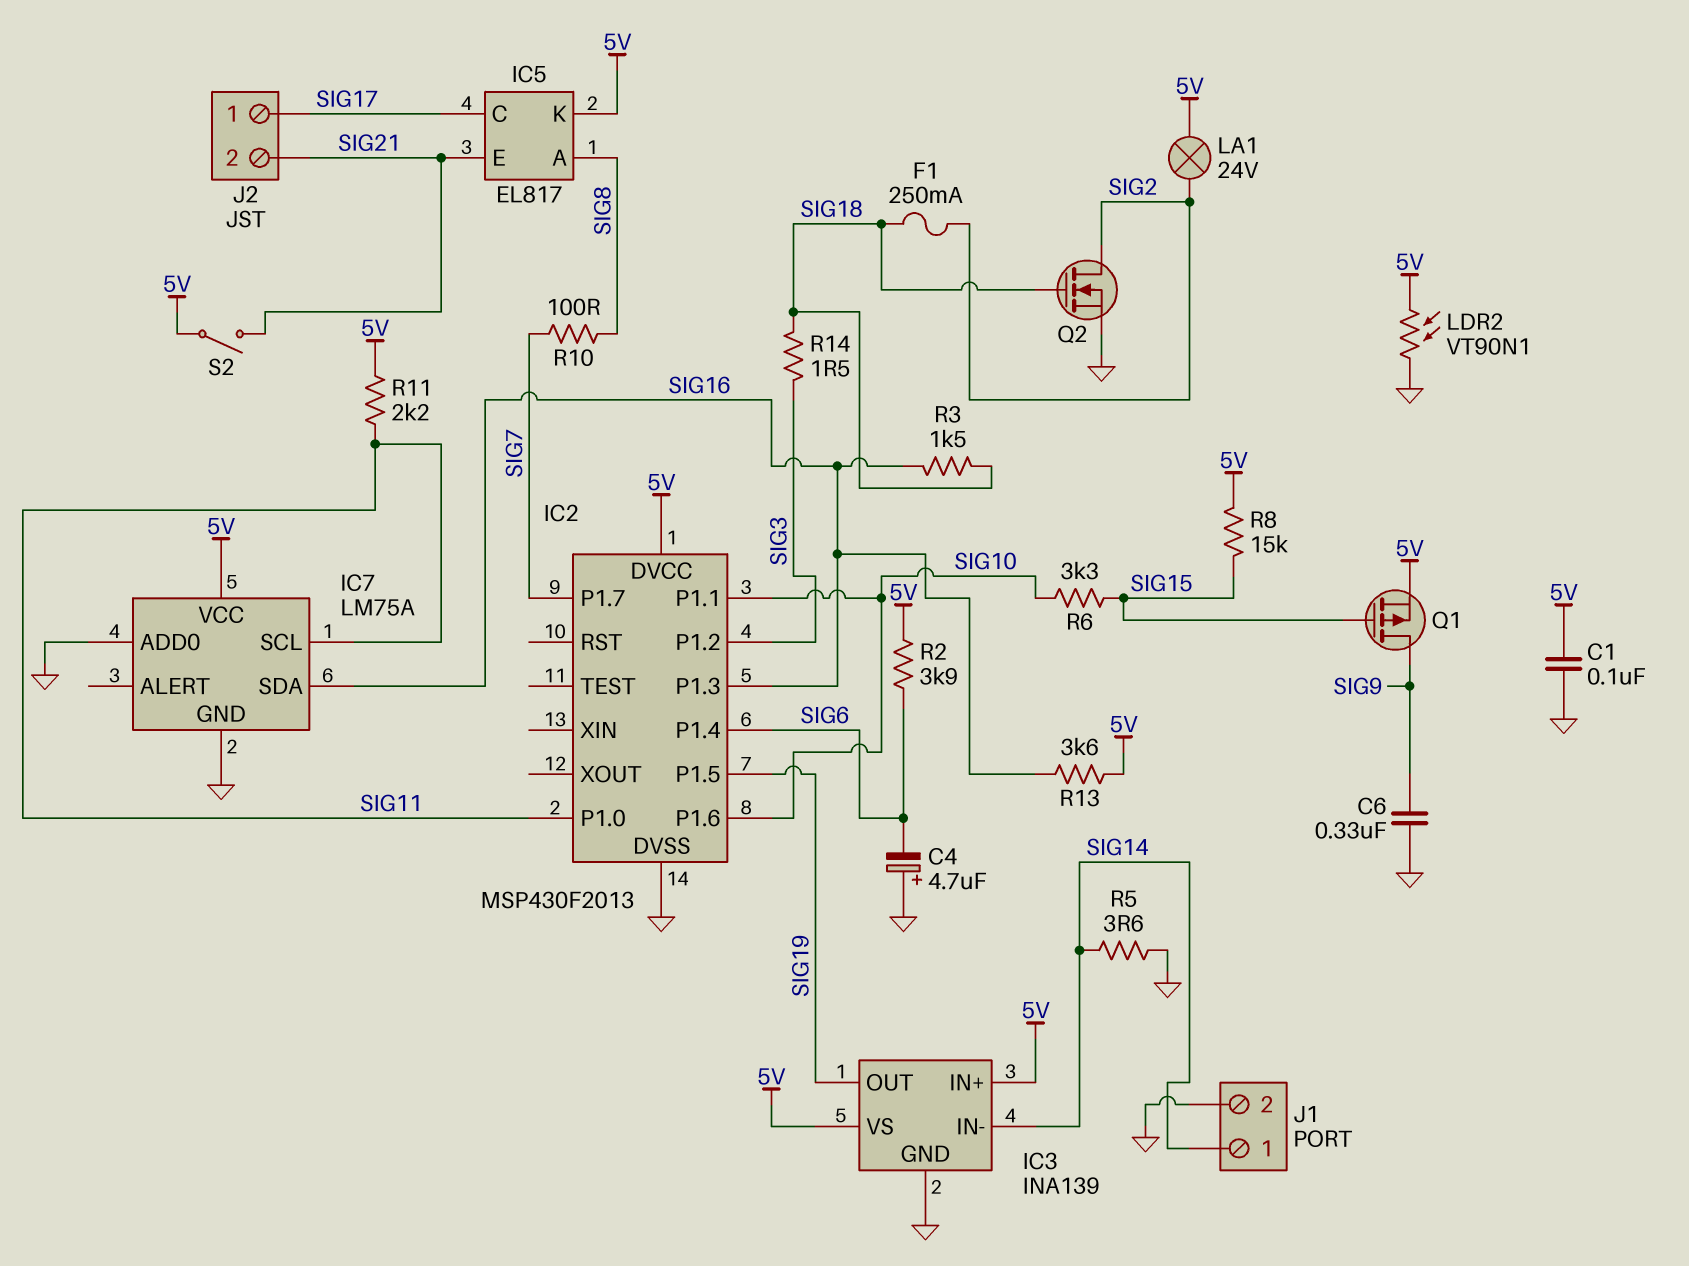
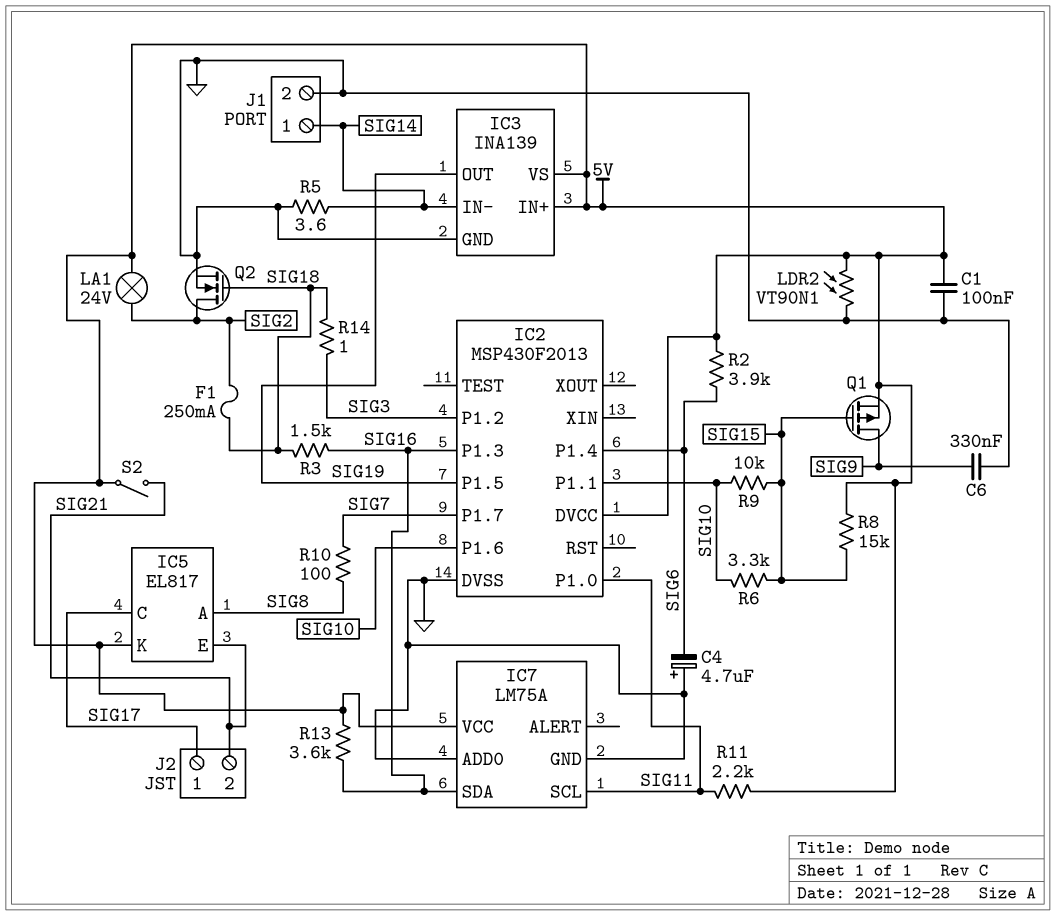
R9: none -> 10k (SIG10, SIG15)
R14: 1.5 (SIG3, SIG18) -> 1 (SIG3, SIG18)

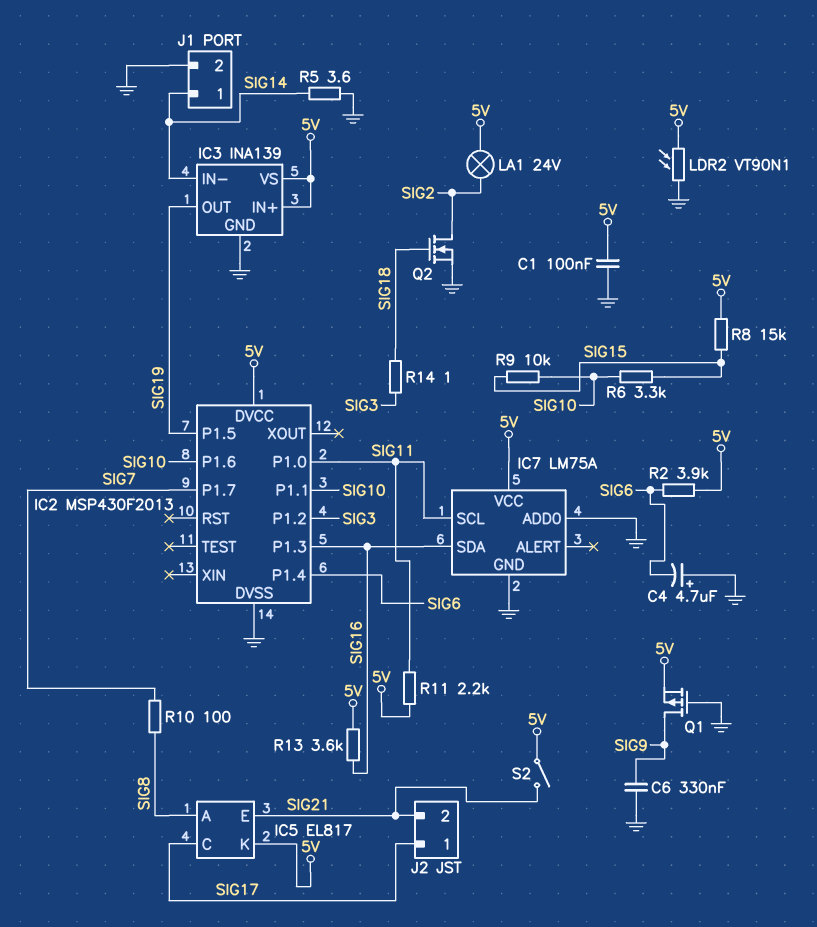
F1: 250mA (SIG2, SIG18) -> none
Q1: PMOS (G SIG15, D SIG9, S 5V) -> PMOS (G GND, D SIG9, S 5V)
R3: 1.5k (SIG16, SIG18) -> none

